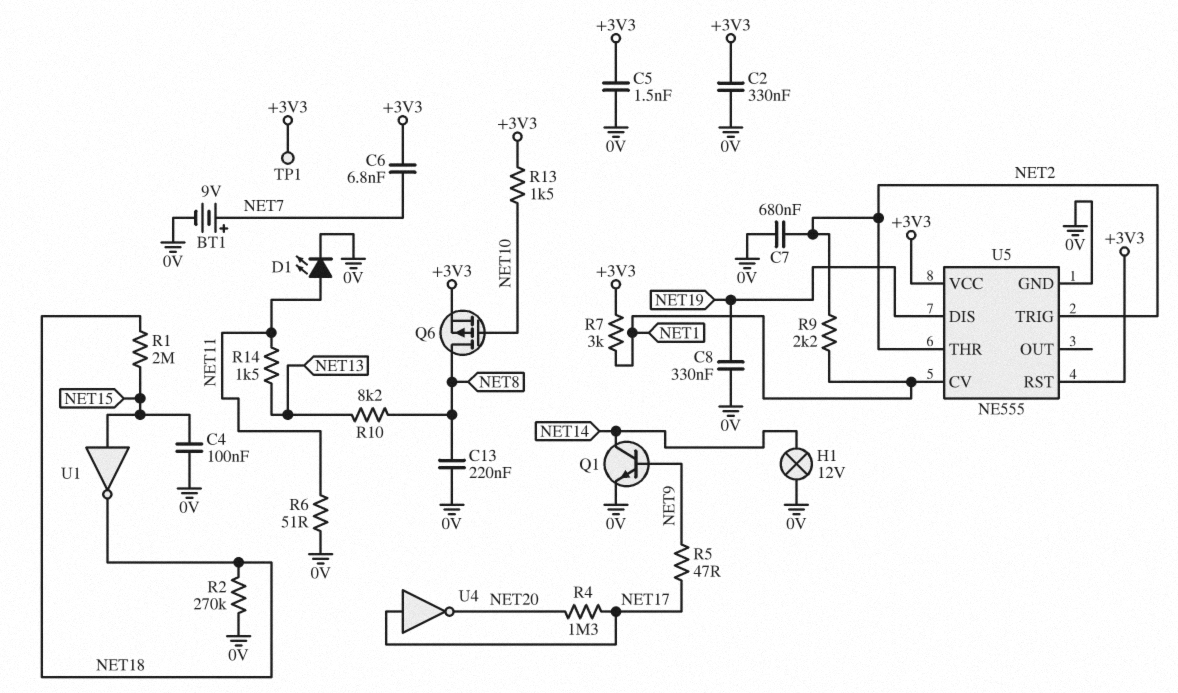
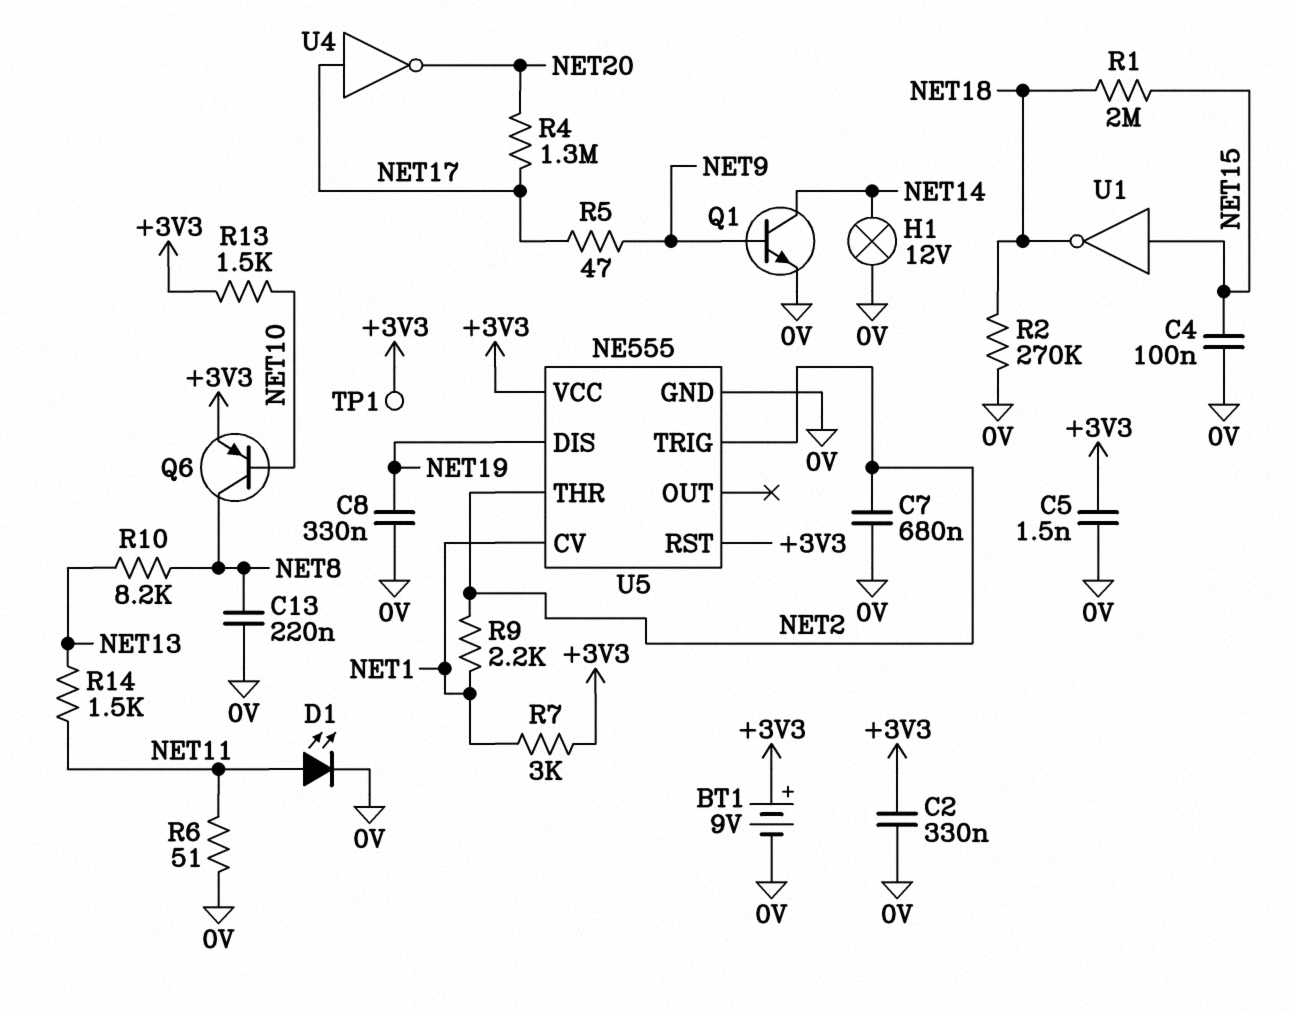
BT1: 9V (plus NET7, minus 0V) -> 9V (plus +3V3, minus 0V)
C6: 6.8nF (+3V3, NET7) -> none
Q6: PMOS (G NET10, D NET8, S +3V3) -> PNP (B NET10, C NET8, E +3V3)

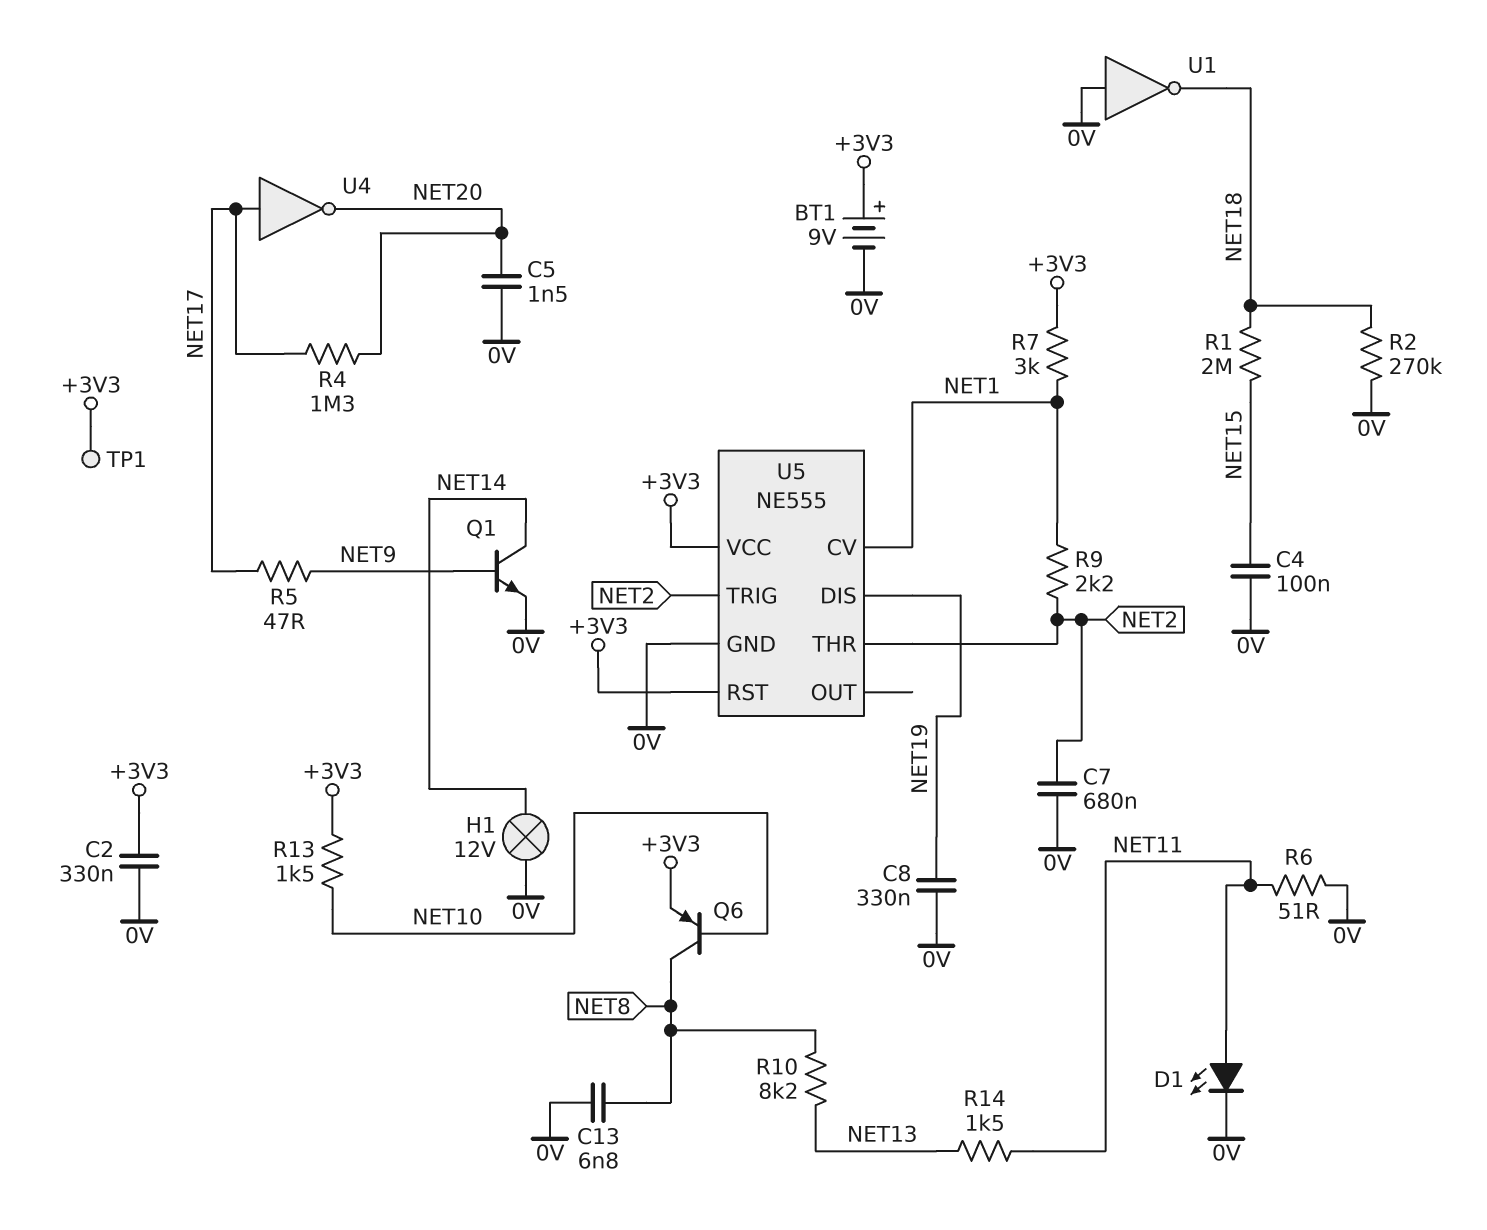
C5: 1.5nF (+3V3, 0V) -> 1.5nF (0V, NET20)
C13: 220nF (0V, NET8) -> 6.8nF (0V, NET8)
U1: NOT (in NET15, out NET18) -> NOT (in 0V, out NET18)

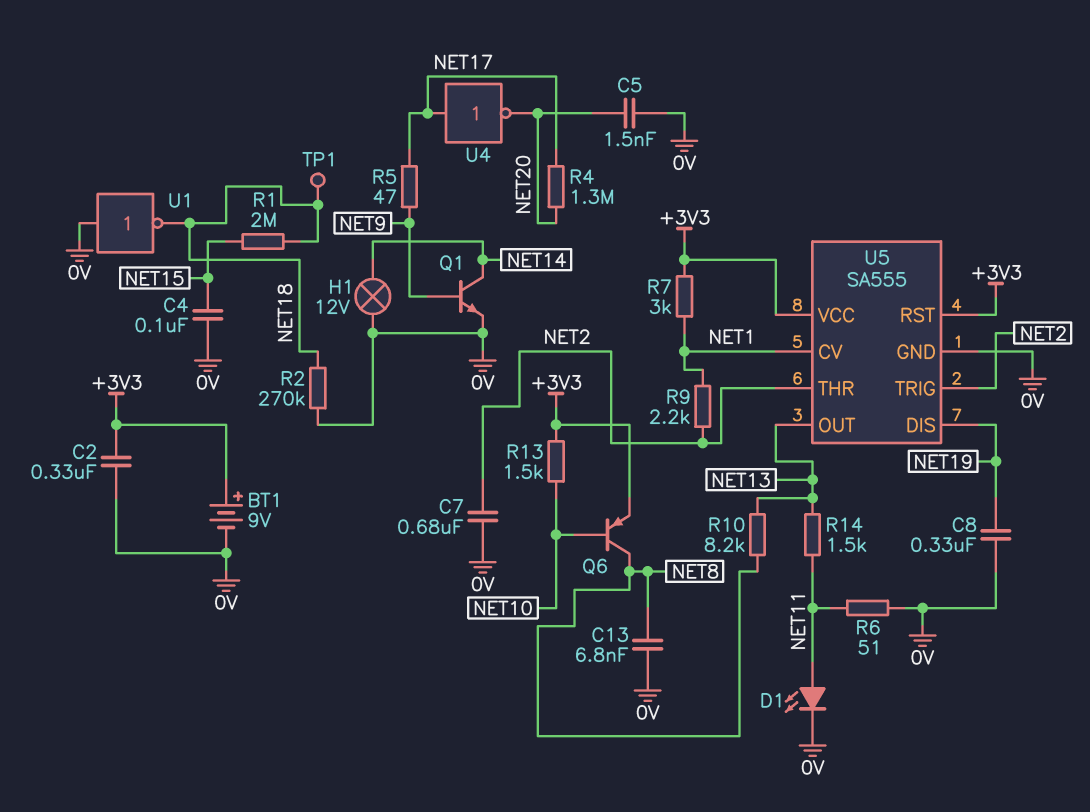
TP1: test point (+3V3) -> test point (NET18)
U5: NE555 -> SA555
U5 pin OUT: none -> NET13

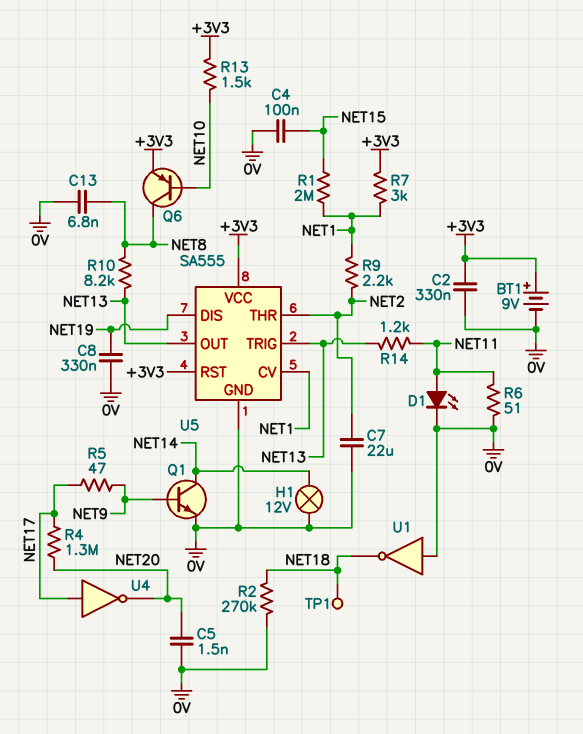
C7: 680nF (0V, NET2) -> 22uF (0V, NET2)
R1: 2M (NET15, NET18) -> 2M (NET1, NET15)
R14: 1.5k (NET11, NET13) -> 1.2k (NET11, NET13)
U5 pin TRIG: NET2 -> NET13

